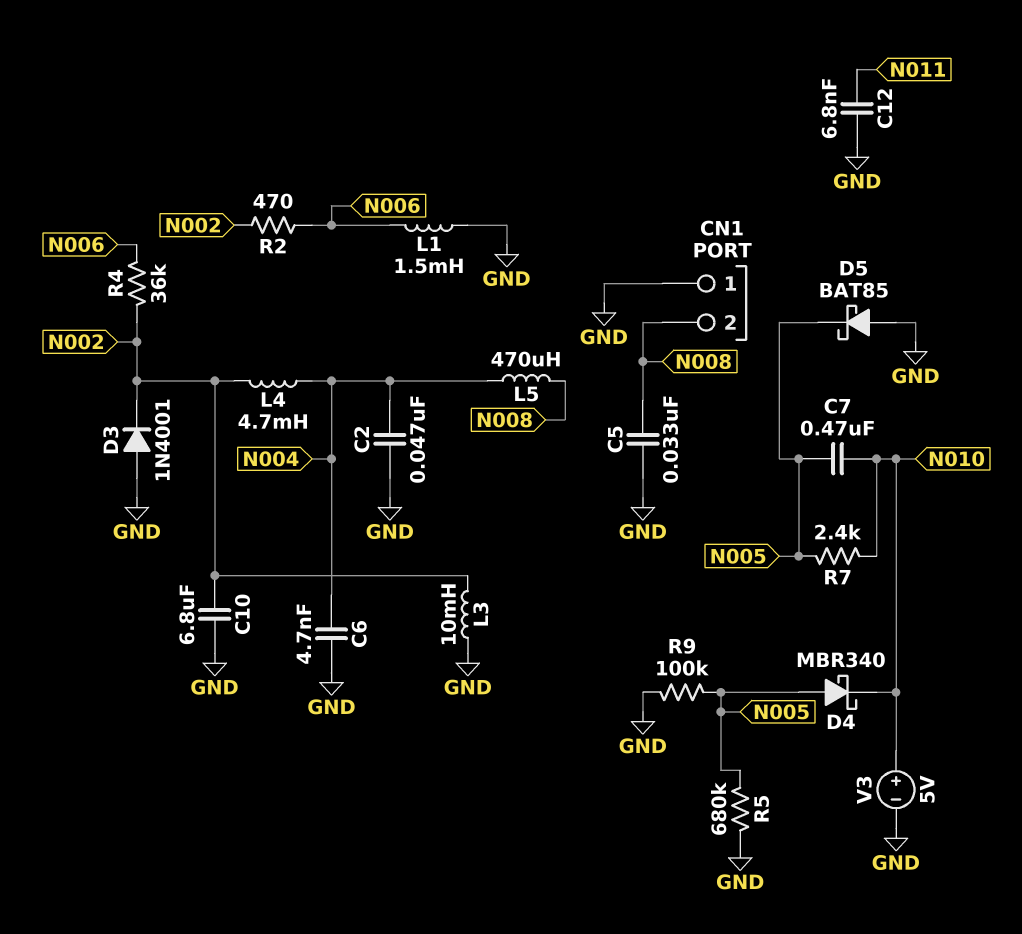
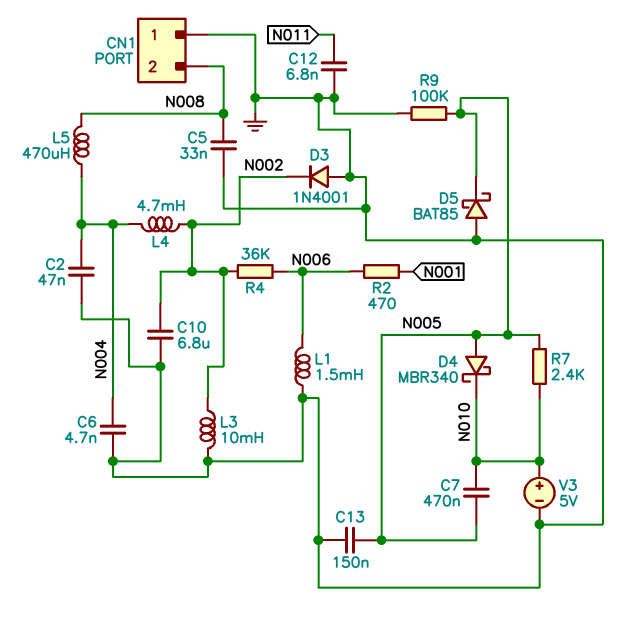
C13: none -> 150nF (GND, N005)
R2: 470 (N002, N006) -> 470 (N001, N006)
R5: 680k (GND, N005) -> none

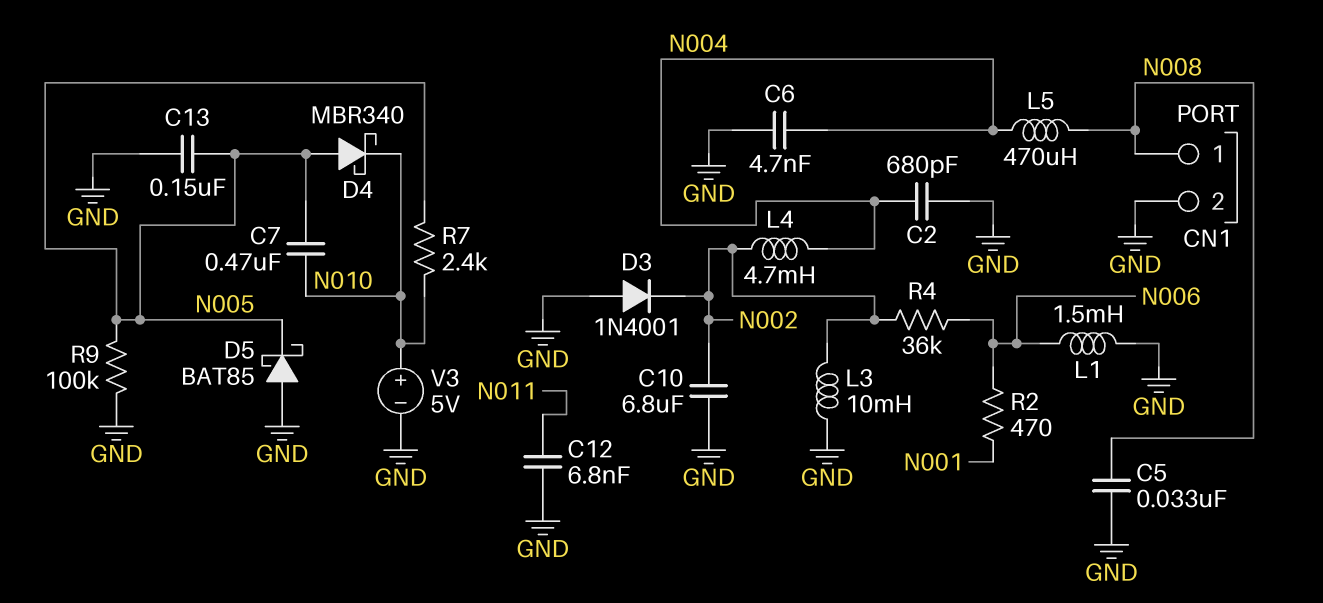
C2: 47nF (GND, N004) -> 680pF (GND, N004)
CN1 pin 1: GND -> N008
CN1 pin 2: N008 -> GND

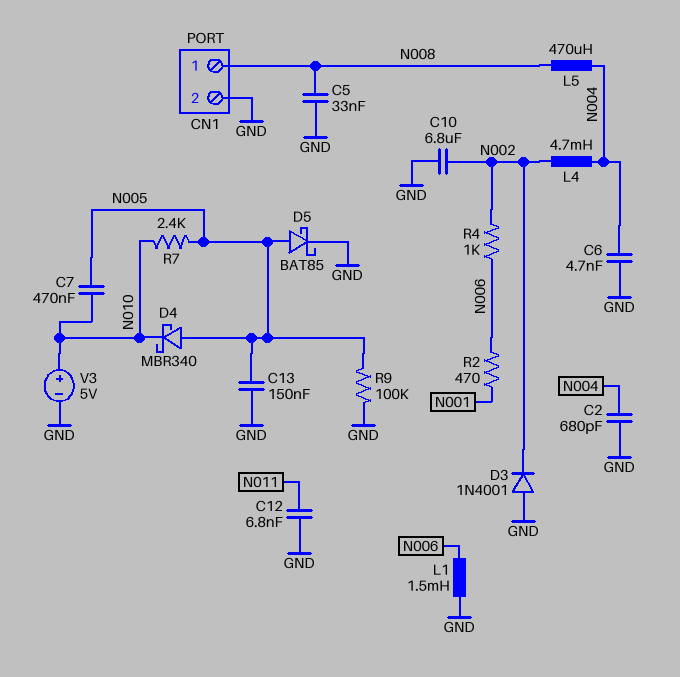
D5: schottky BAT85 (A GND, K N005) -> schottky BAT85 (A N005, K GND)
L3: 10mH (GND, N002) -> none
R4: 36k (N002, N006) -> 1k (N002, N006)

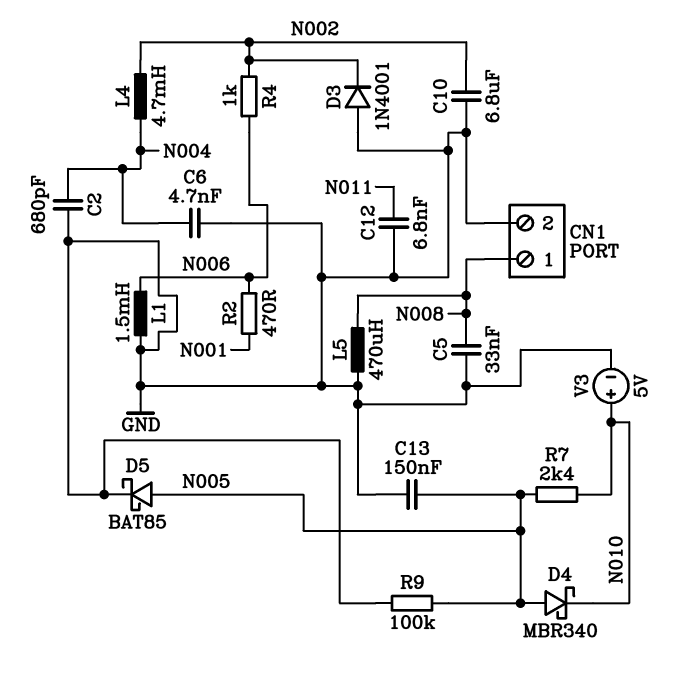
C7: 470nF (N005, N010) -> none
L5: 470uH (N004, N008) -> 470uH (GND, N008)

